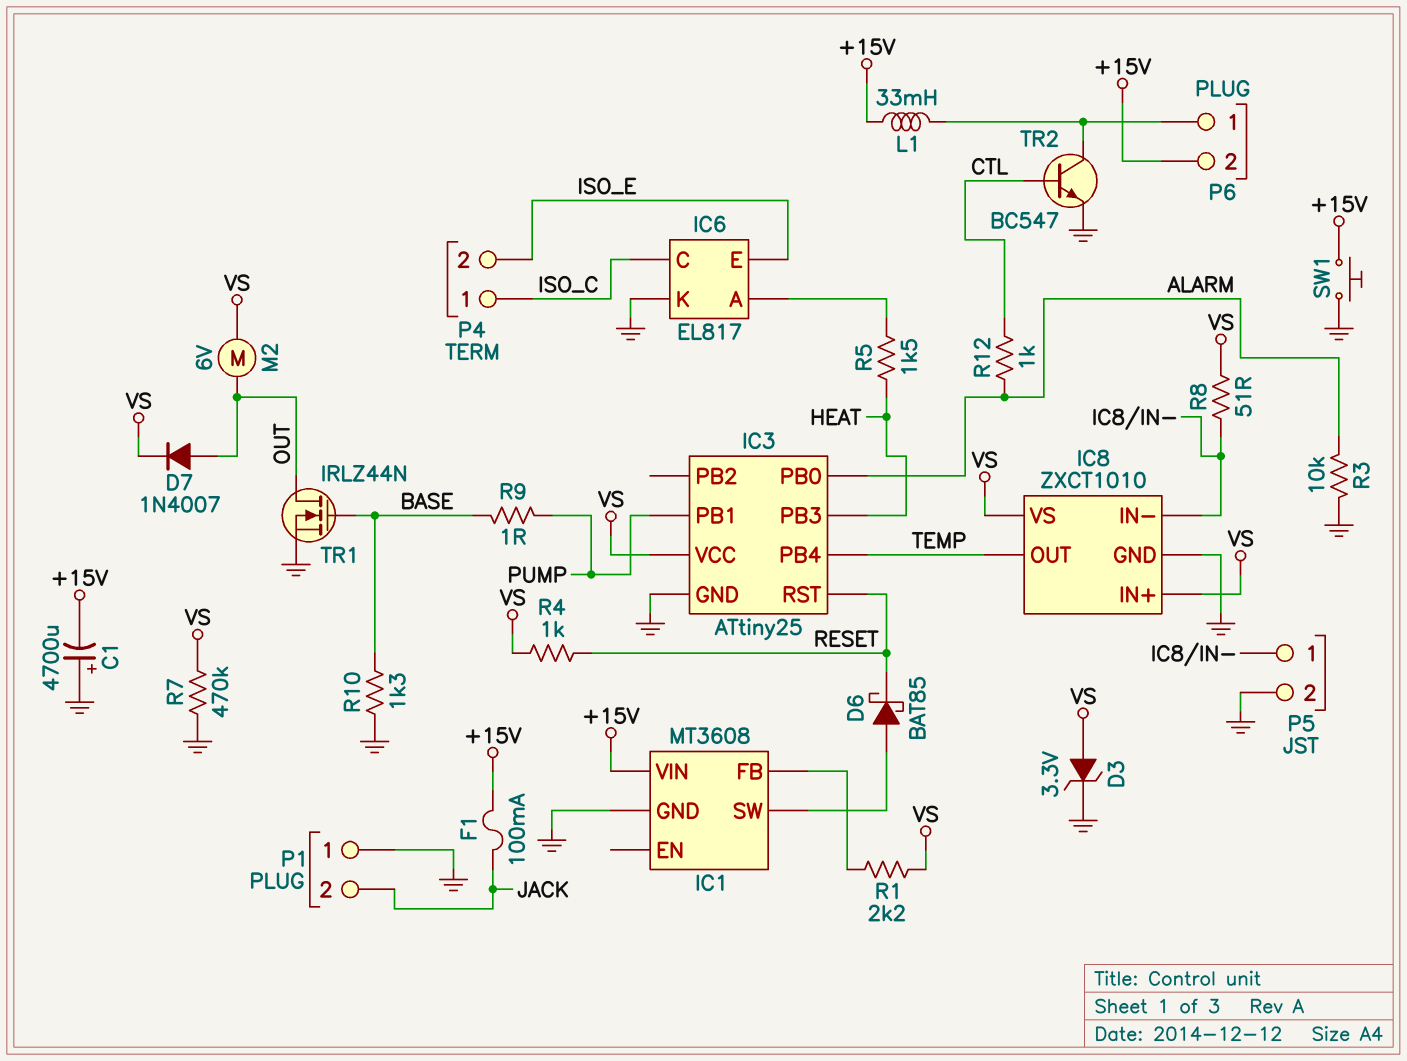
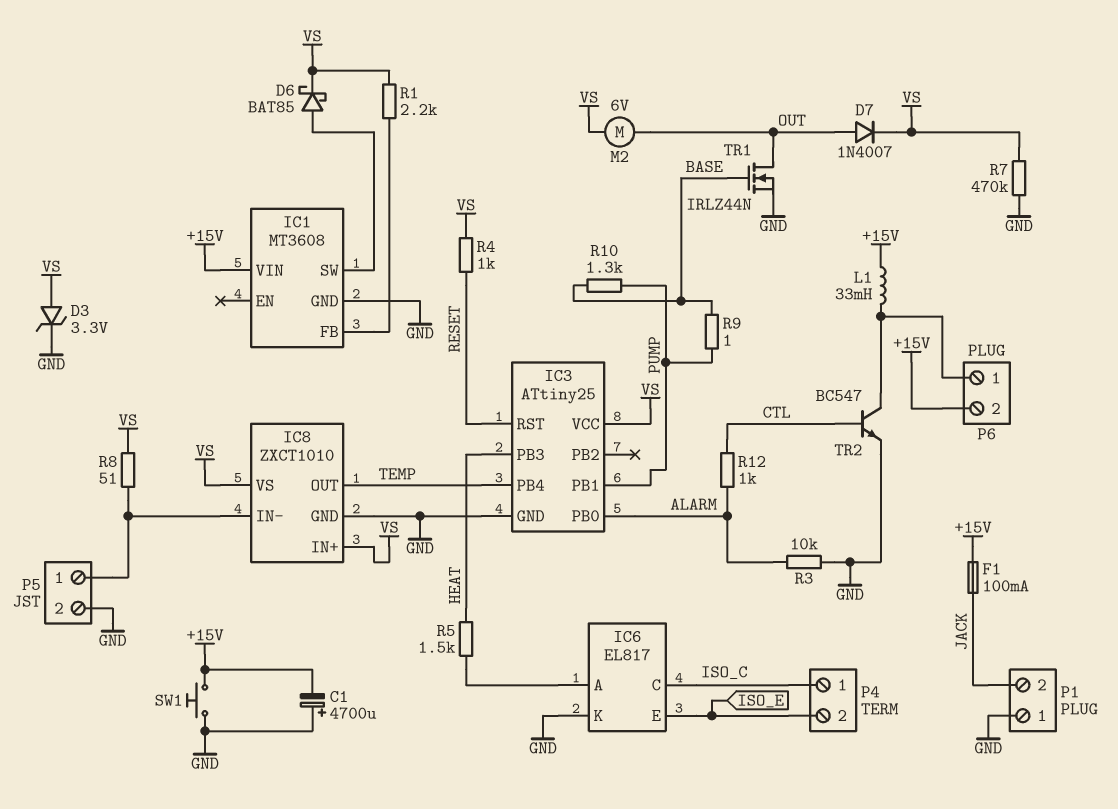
D6: schottky BAT85 (A IC1/SW, K RESET) -> schottky BAT85 (A IC1/SW, K VS)
R10: 1.3k (BASE, GND) -> 1.3k (BASE, PUMP)

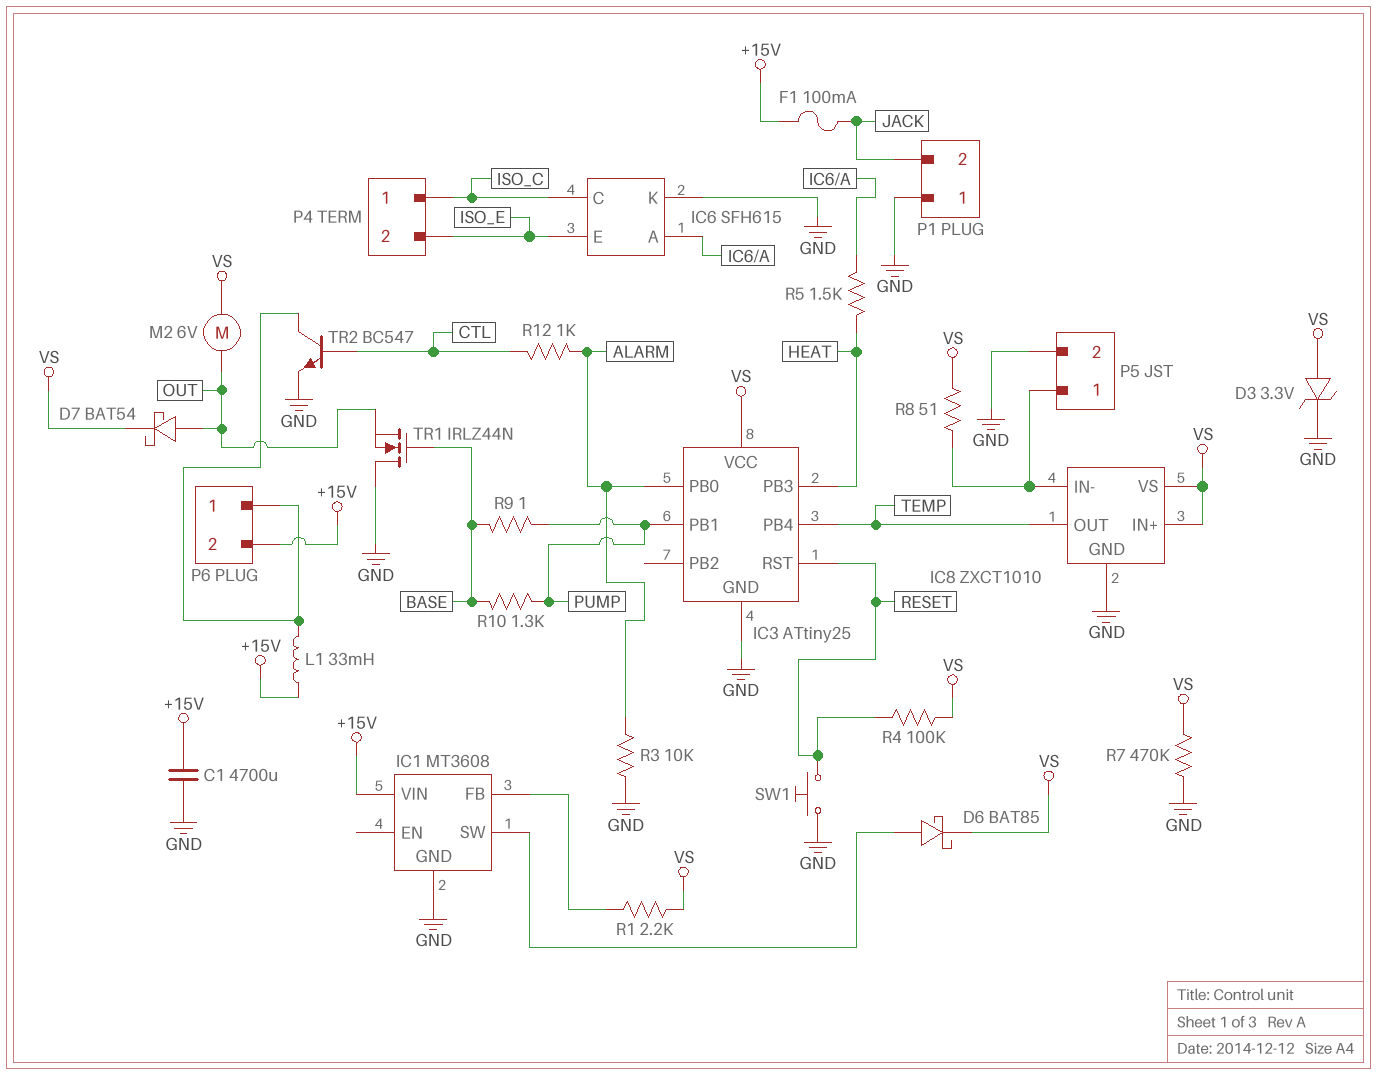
C1: 4700uF (plus GND, minus +15V) -> 4700uF (+15V, GND)
D7: diode 1N4007 (A OUT, K VS) -> schottky BAT54 (A OUT, K VS)
IC6: EL817 -> SFH615
R4: 1k (RESET, VS) -> 100k (RESET, VS)
SW1: button (+15V, GND) -> button (GND, RESET)
TR1: NMOS IRLZ44N (G BASE, D OUT, S GND) -> NMOS IRLZ44N (G BASE, D GND, S OUT)

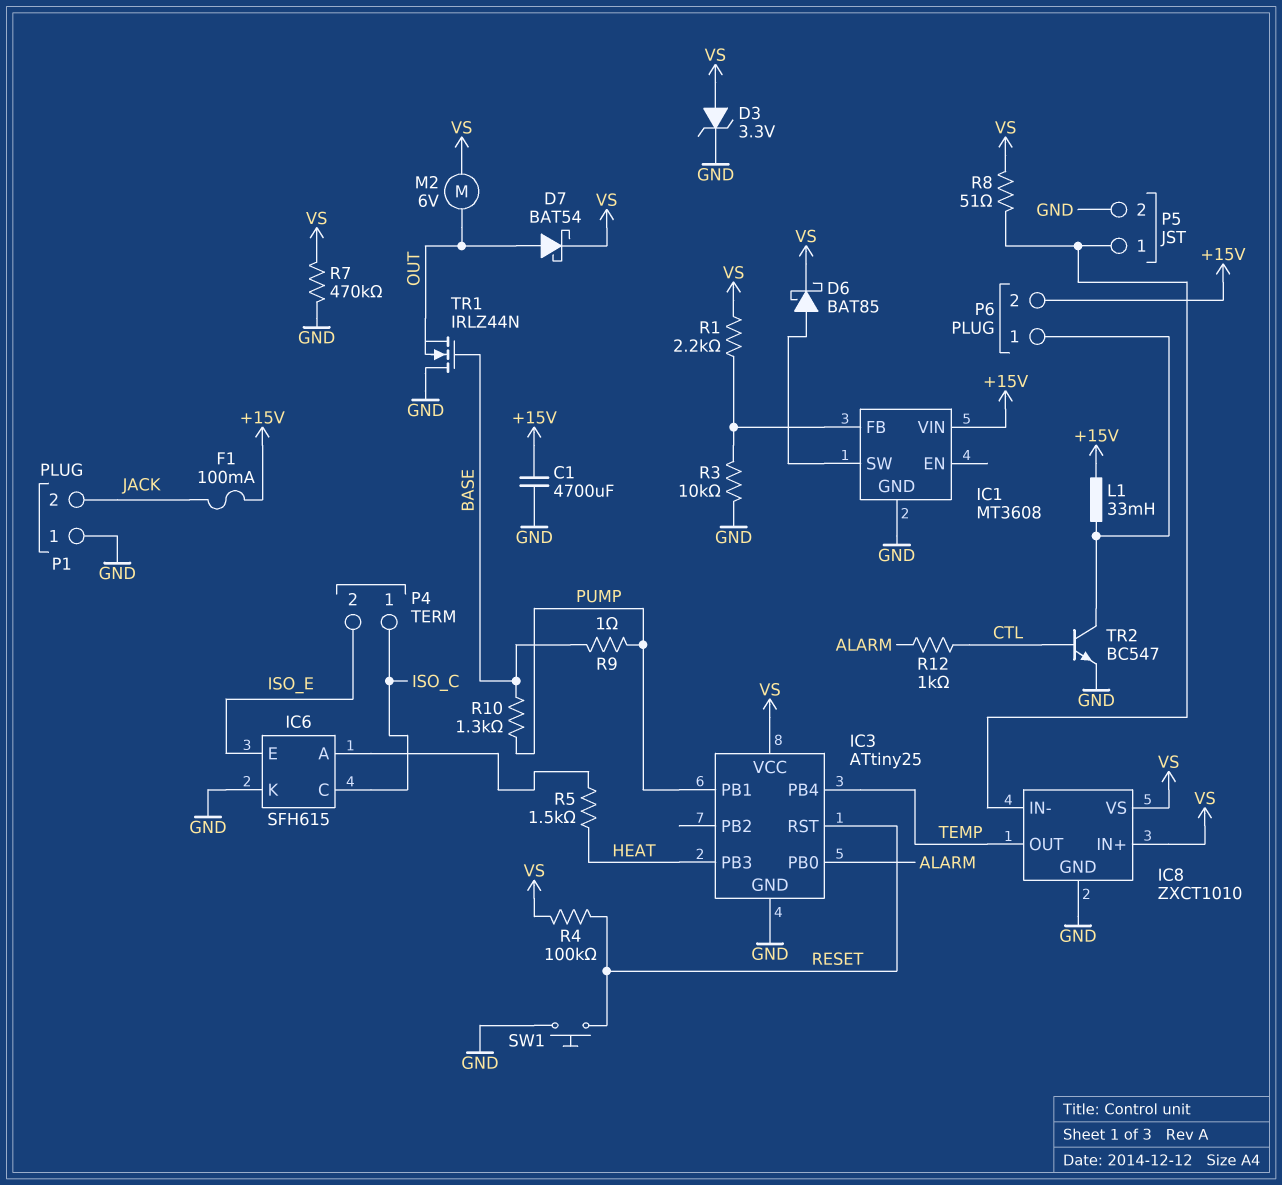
R3: 10k (ALARM, GND) -> 10k (GND, IC1/FB)

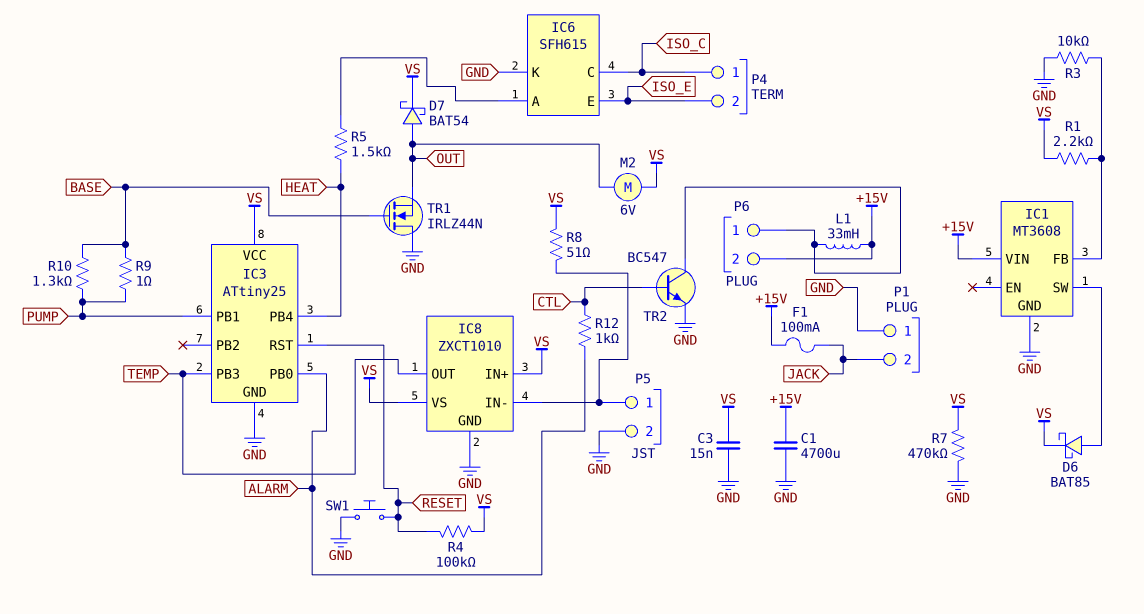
C3: none -> 15nF (GND, VS)
D3: zener 3.3V (A VS, K GND) -> none
IC3 pin PB3: HEAT -> TEMP
IC3 pin PB4: TEMP -> HEAT

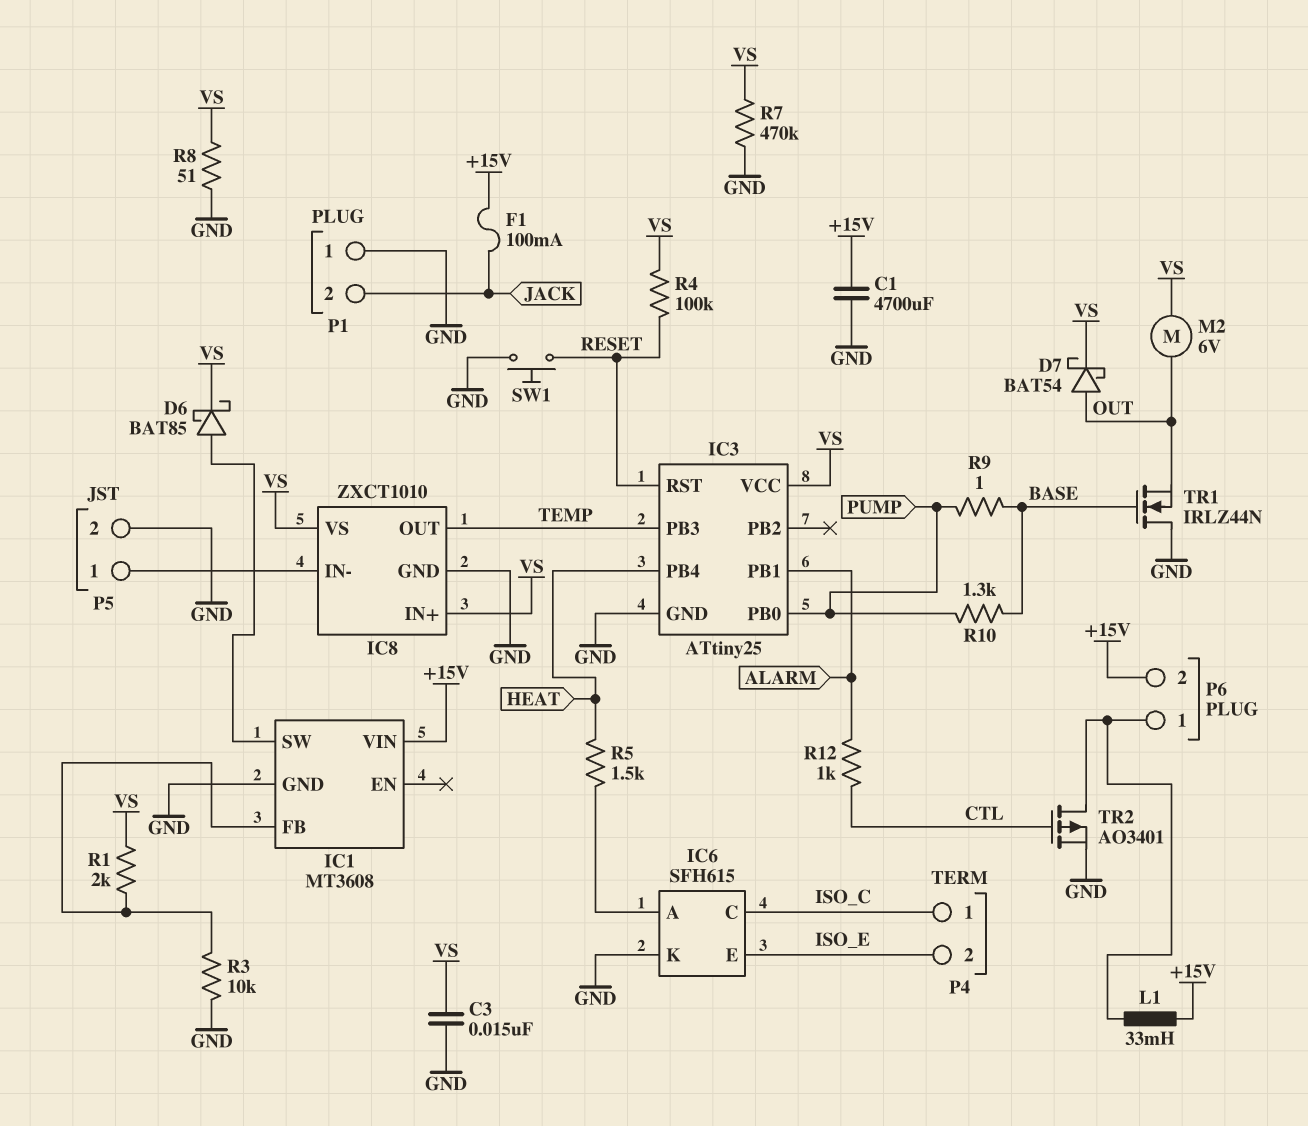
IC3 pin PB0: ALARM -> PUMP
IC3 pin PB1: PUMP -> ALARM
R1: 2.2k (IC1/FB, VS) -> 2k (IC1/FB, VS)
R8: 51 (IC8/IN-, VS) -> 51 (GND, VS)
TR2: NPN BC547 (B CTL, C P6/1, E GND) -> PMOS AO3401 (G CTL, D P6/1, S GND)

